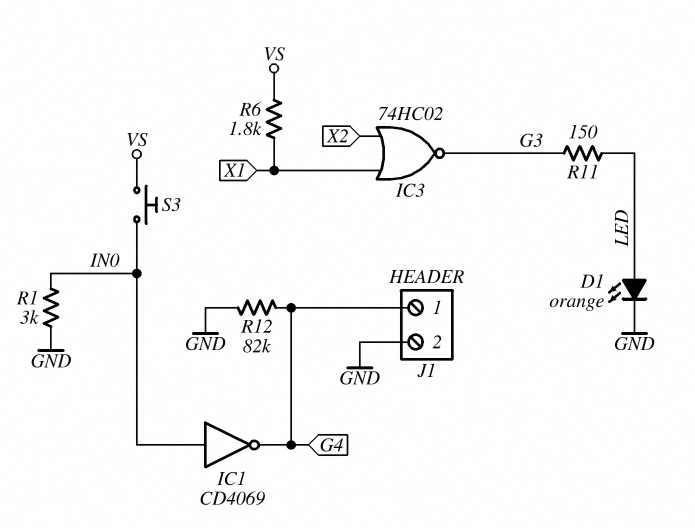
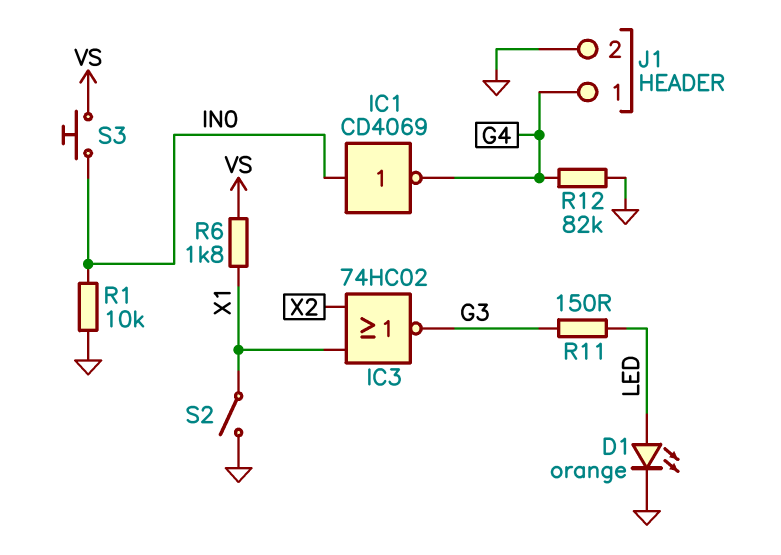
R1: 3k (GND, IN0) -> 10k (GND, IN0)
S2: none -> switch (GND, X1)

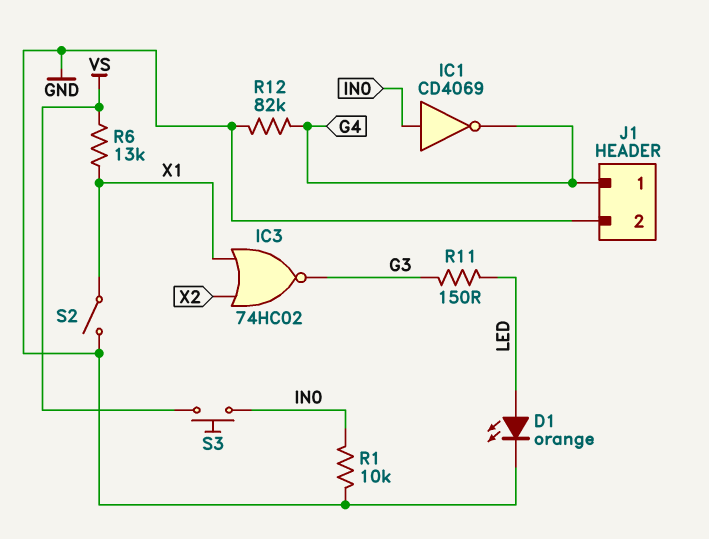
R6: 1.8k (VS, X1) -> 13k (VS, X1)

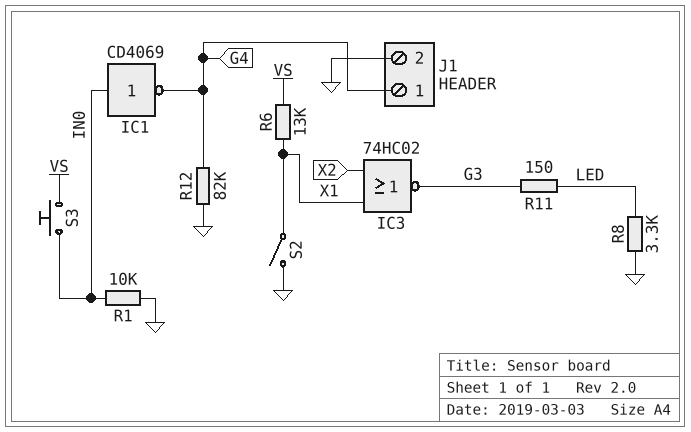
D1: LED orange (A LED, K GND) -> none
R8: none -> 3.3k (GND, LED)

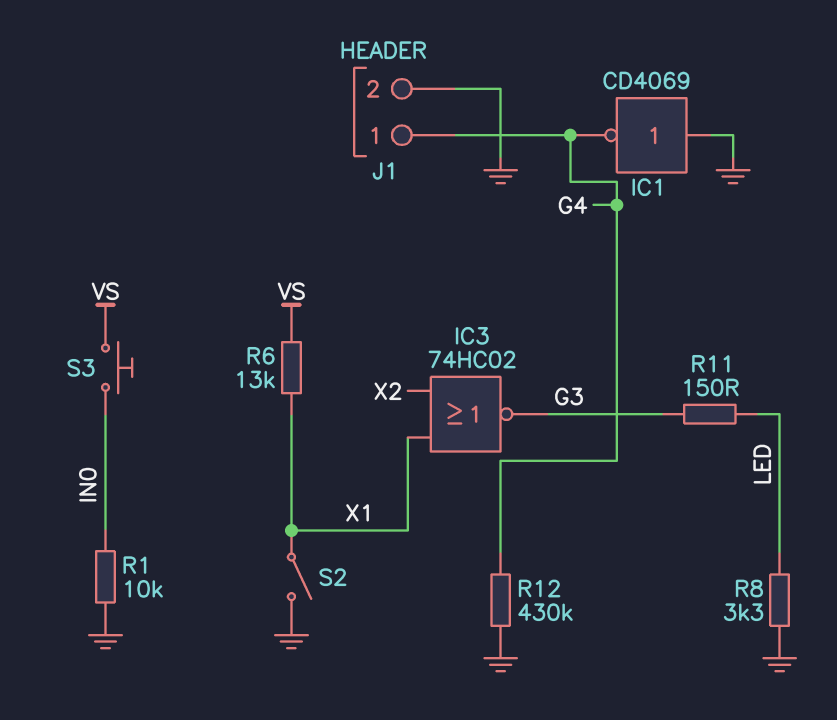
IC1: NOT CD4069 (in IN0, out G4) -> NOT CD4069 (in GND, out G4)
R12: 82k (G4, GND) -> 430k (G4, GND)

